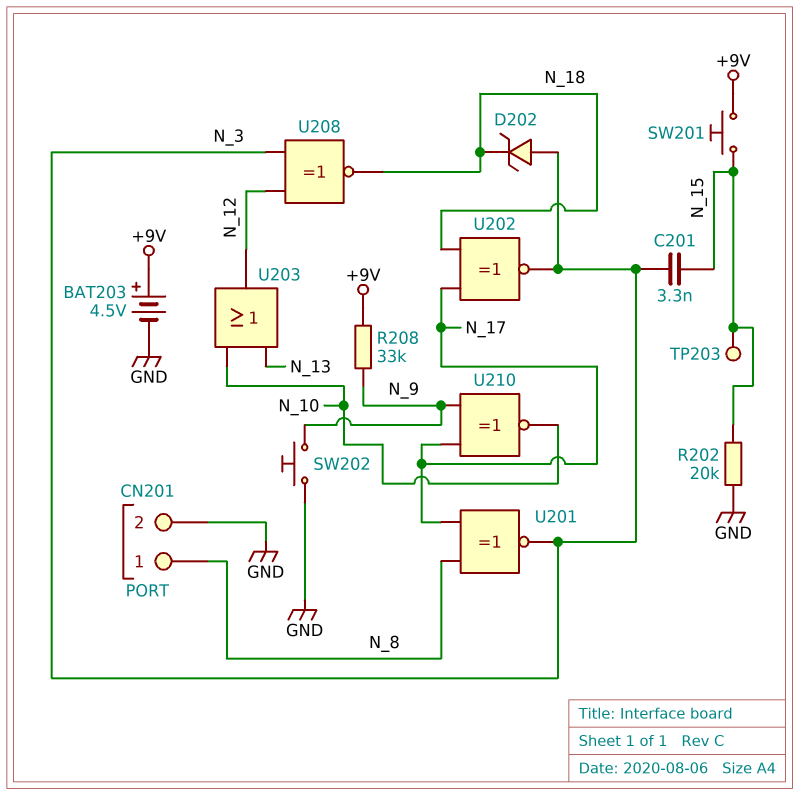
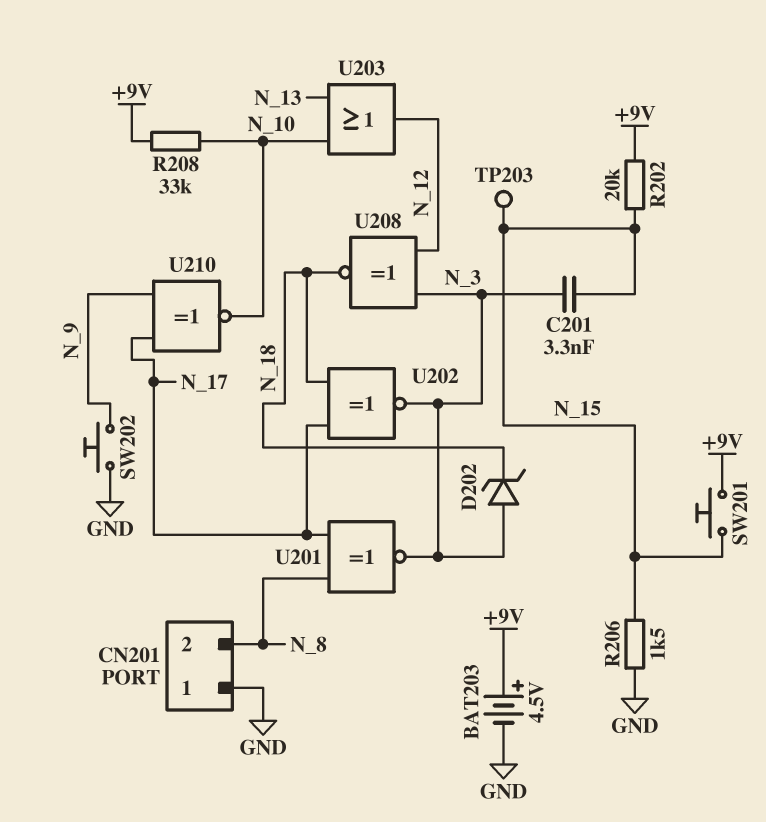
CN201 pin 1: N_8 -> GND
CN201 pin 2: GND -> N_8
R202: 20k (GND, N_15) -> 20k (+9V, N_15)
R206: none -> 1.5k (GND, N_15)
R208: 33k (+9V, N_9) -> 33k (+9V, N_10)

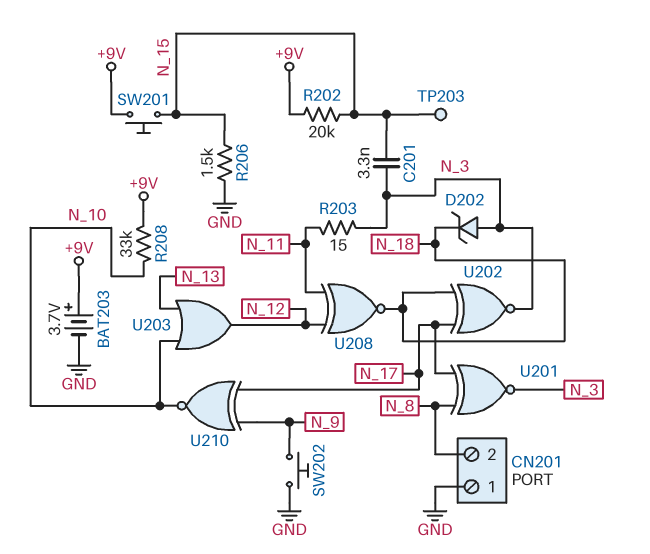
BAT203: 4.5V (plus +9V, minus GND) -> 3.7V (plus +9V, minus GND)
R203: none -> 15 (N_3, N_11)
U208: XNOR (in N_3, in N_12, out N_18) -> XNOR (in N_11, in N_12, out N_18)

